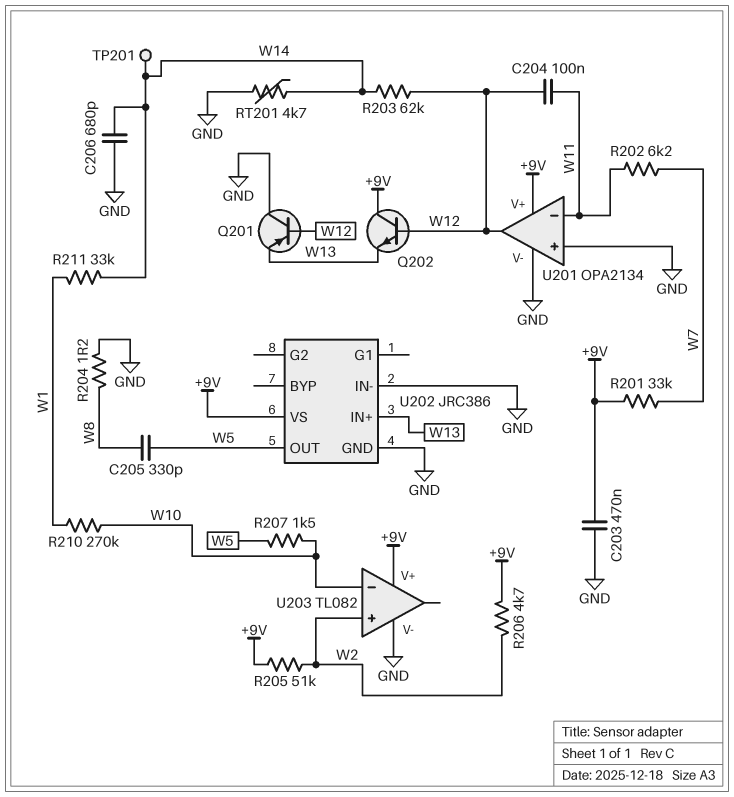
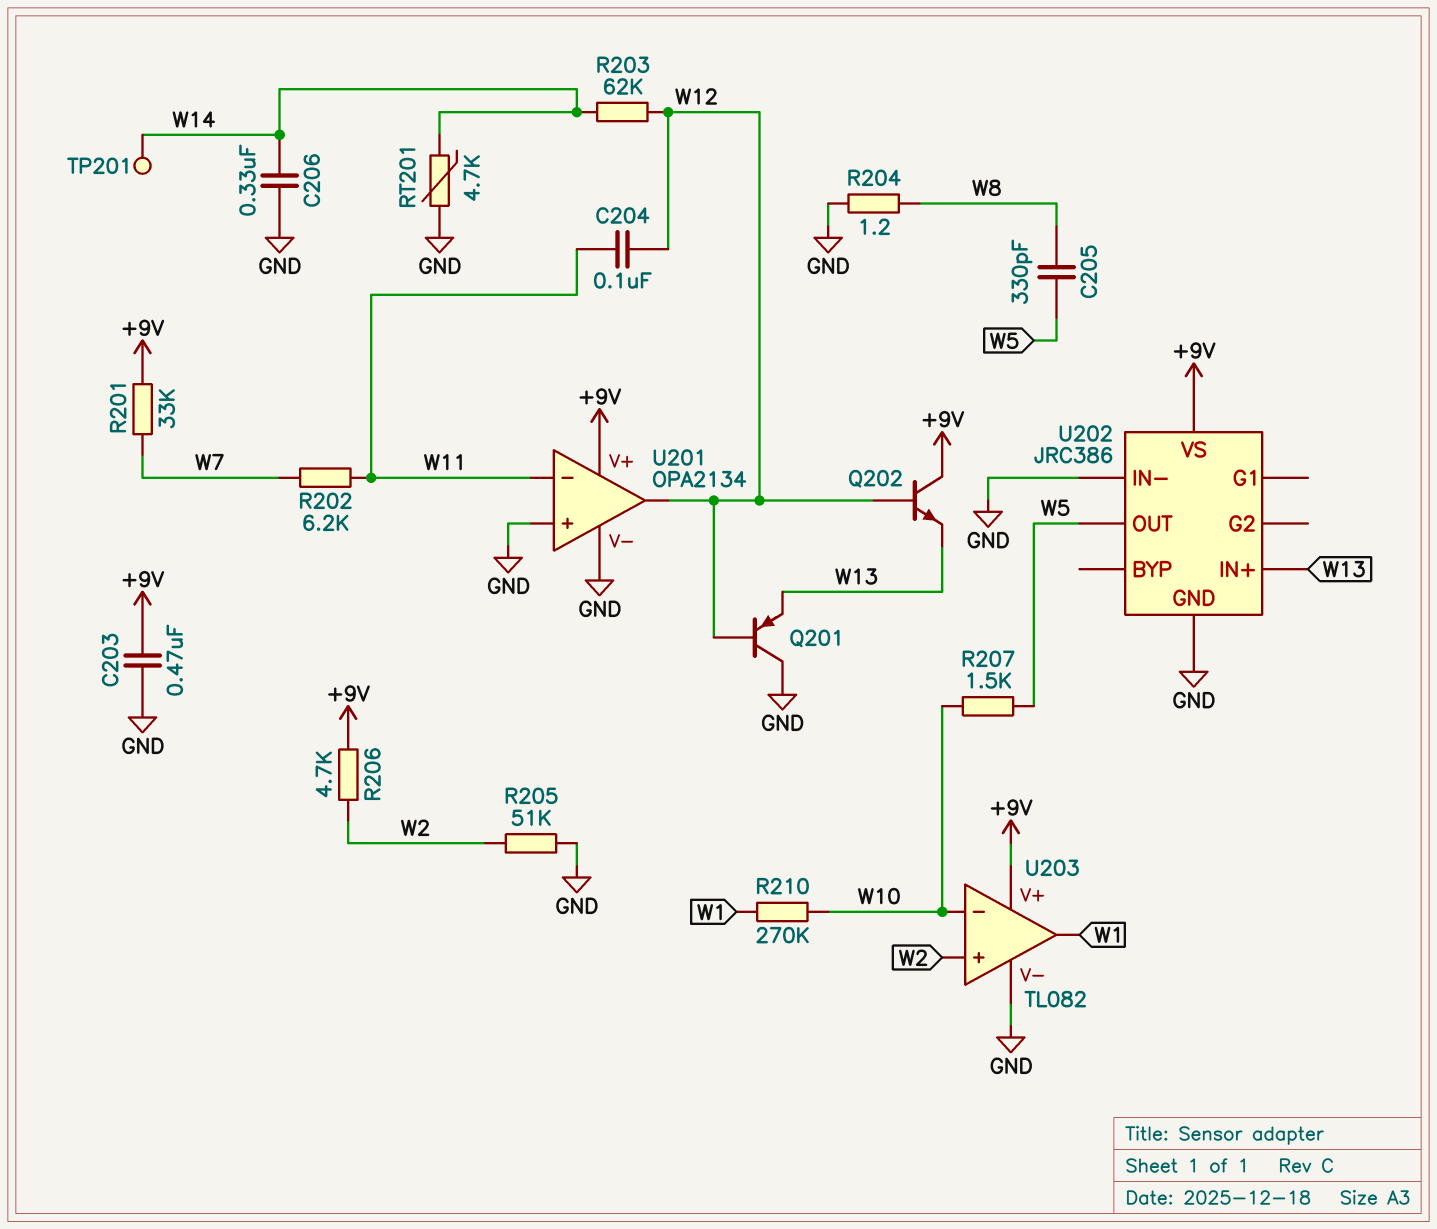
C206: 680pF (GND, W14) -> 330nF (GND, W14)
R205: 51k (+9V, W2) -> 51k (GND, W2)
R211: 33k (W1, W14) -> none
U203 pin out: none -> W1

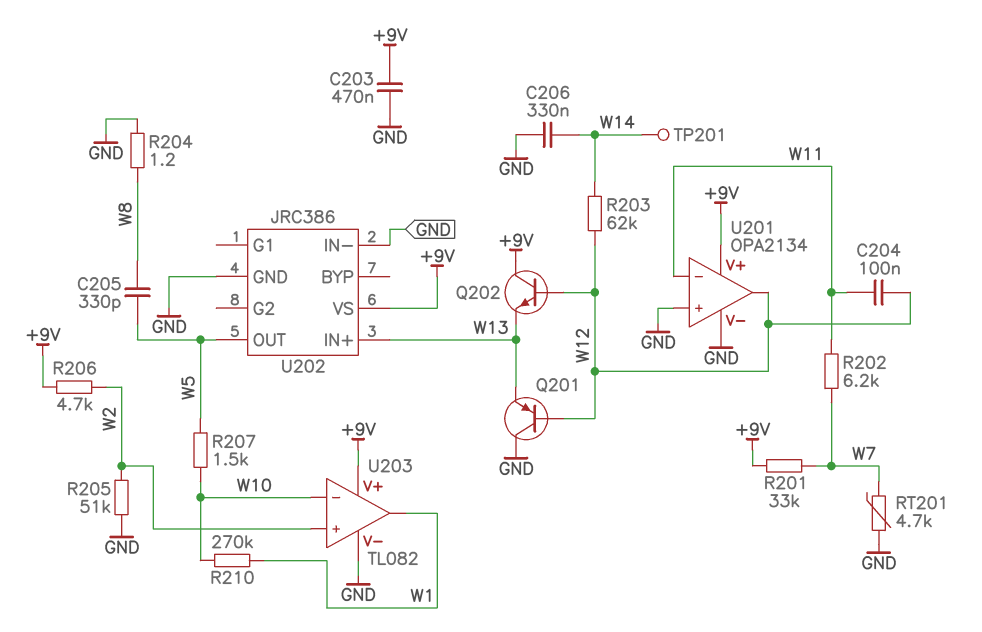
RT201: 4.7k (GND, W14) -> 4.7k (GND, W7)

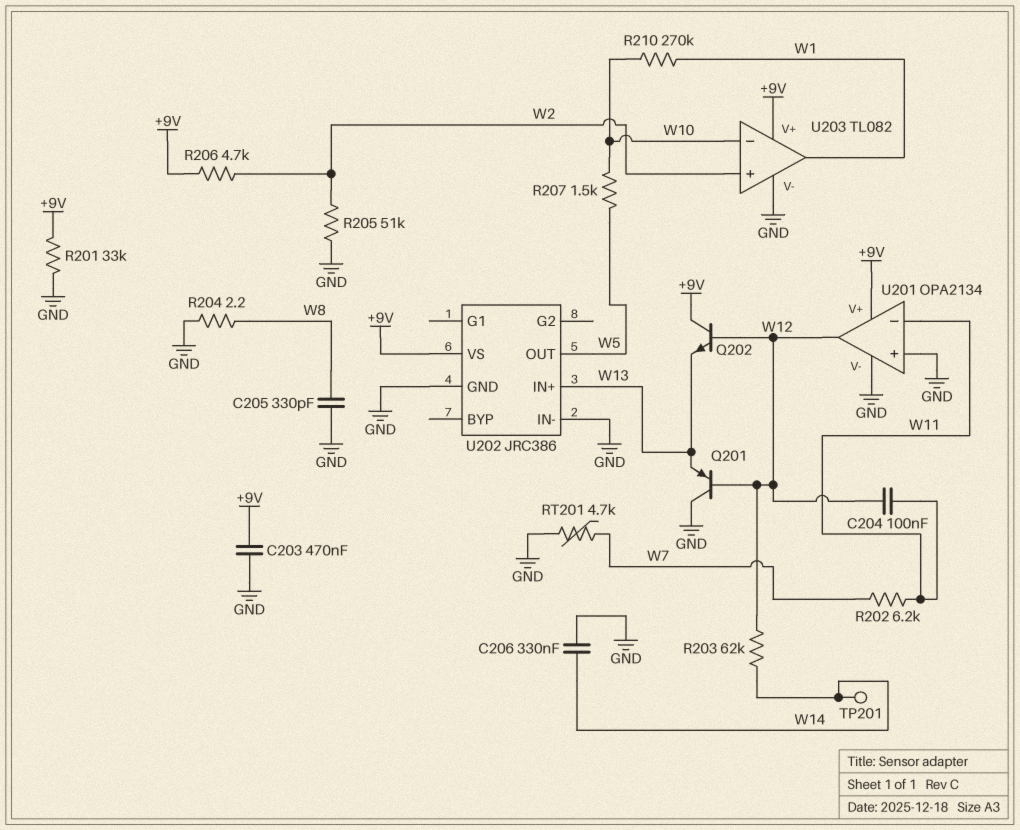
C205: 330pF (W5, W8) -> 330pF (GND, W8)
R201: 33k (+9V, W7) -> 33k (+9V, GND)
R204: 1.2 (GND, W8) -> 2.2 (GND, W8)

